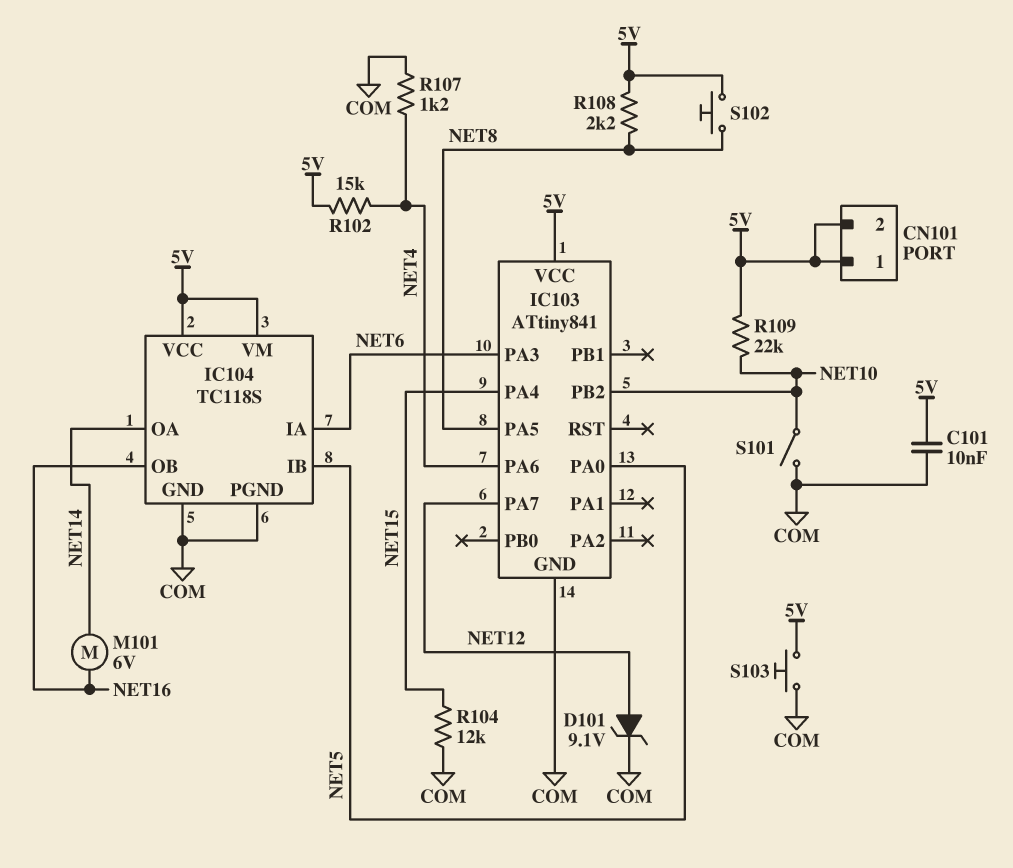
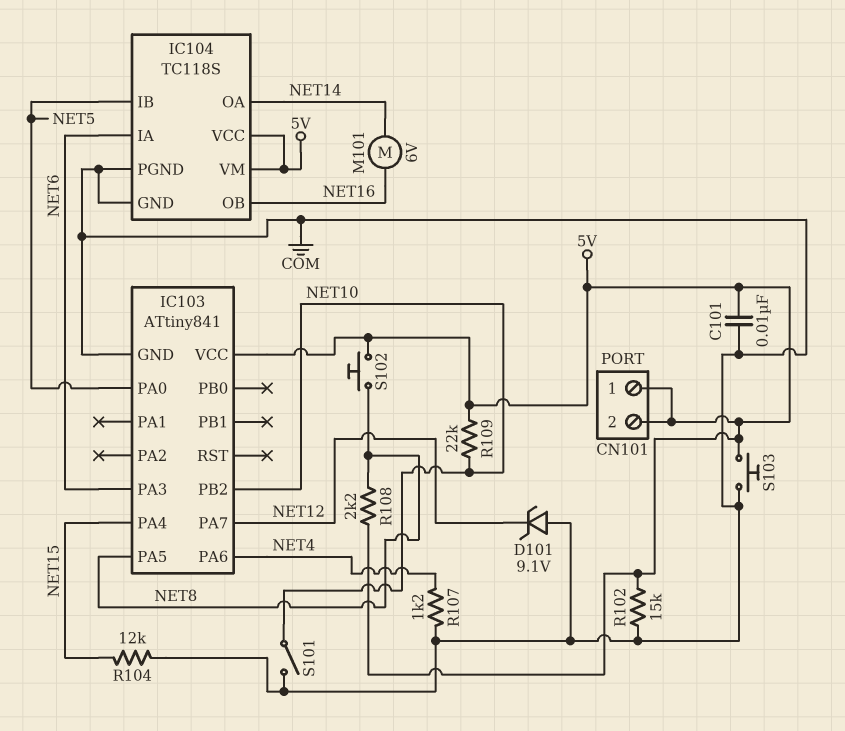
D101: zener 9.1V (A NET12, K COM) -> zener 9.1V (A COM, K NET12)
R102: 15k (5V, NET4) -> 15k (5V, COM)

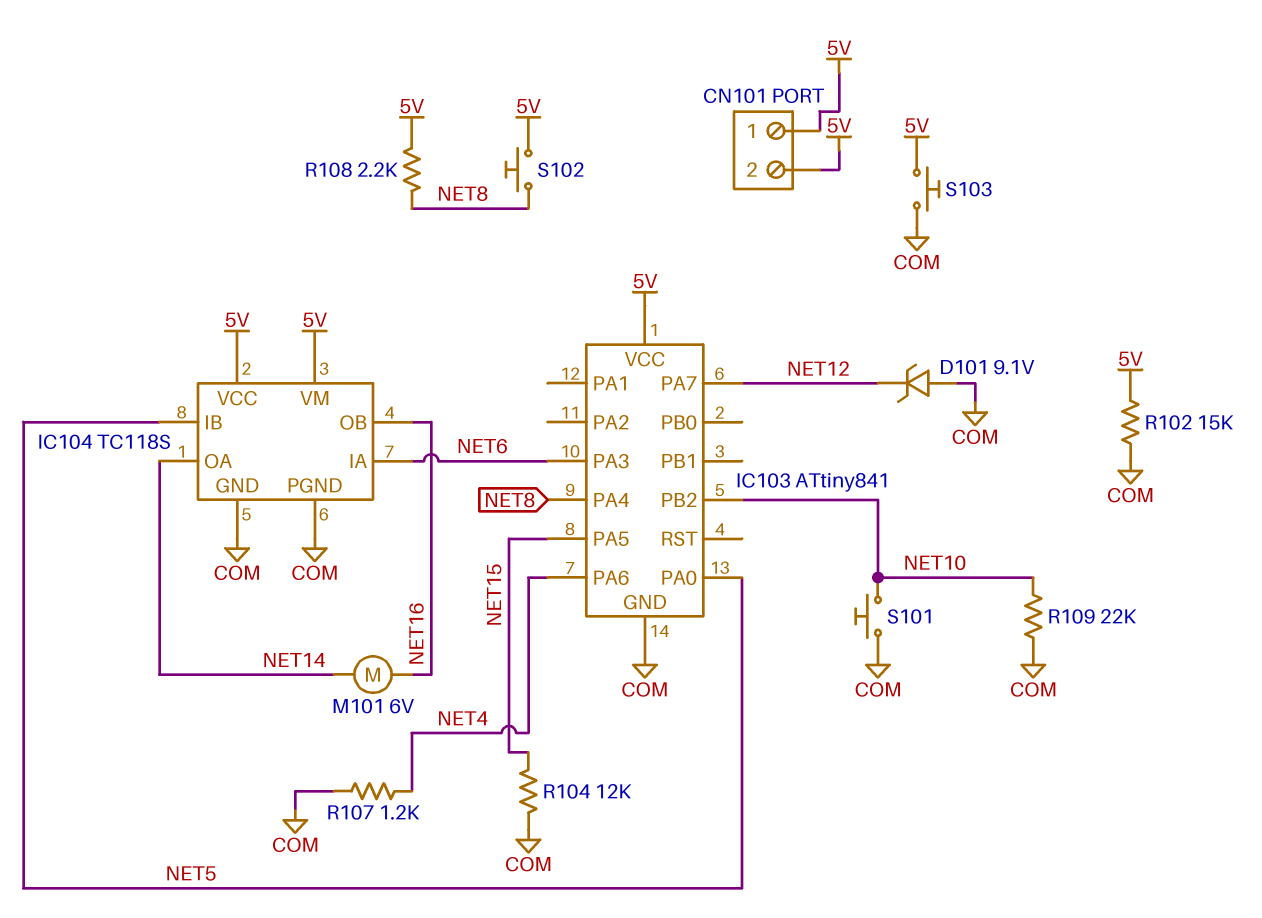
C101: 10nF (5V, COM) -> none
IC103 pin PA4: NET15 -> NET8
IC103 pin PA5: NET8 -> NET15
R109: 22k (5V, NET10) -> 22k (COM, NET10)
S101: switch (COM, NET10) -> button (COM, NET10)

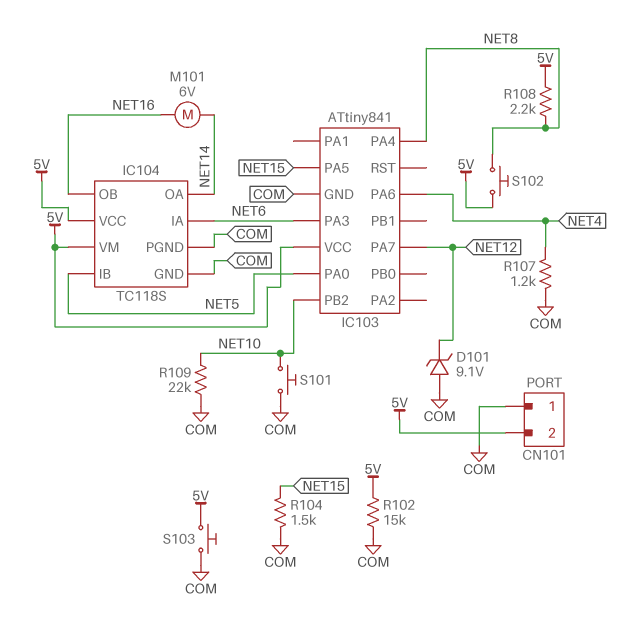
CN101 pin 1: 5V -> COM
R104: 12k (COM, NET15) -> 1.5k (COM, NET15)

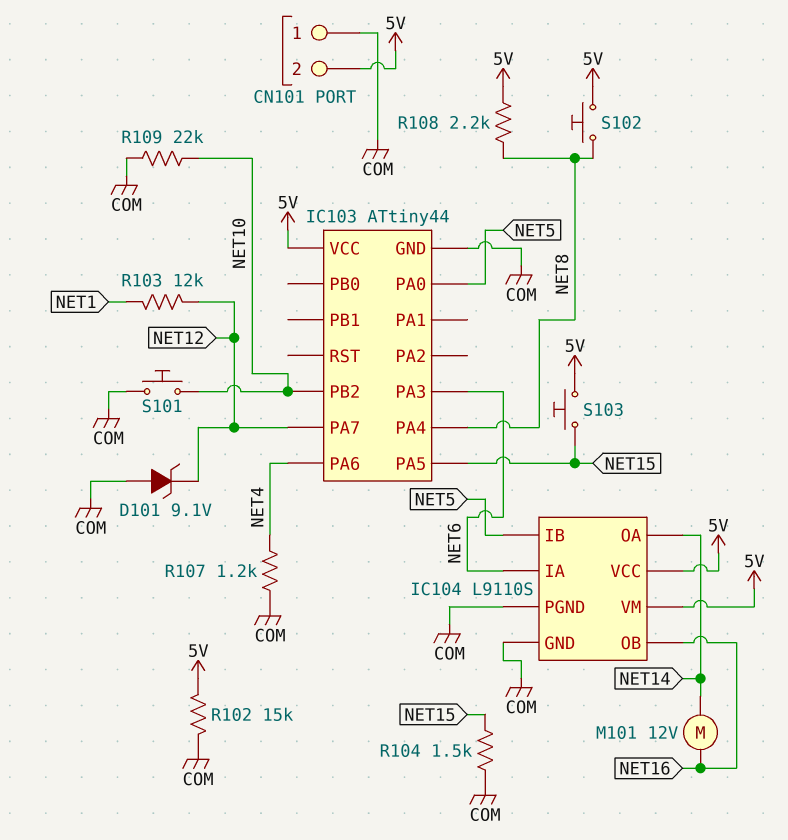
IC103: ATtiny841 -> ATtiny44
IC104: TC118S -> L9110S
M101: motor 6V (NET14, NET16) -> motor 12V (NET14, NET16)
R103: none -> 12k (NET1, NET12)
S103: button (5V, COM) -> button (5V, NET15)

